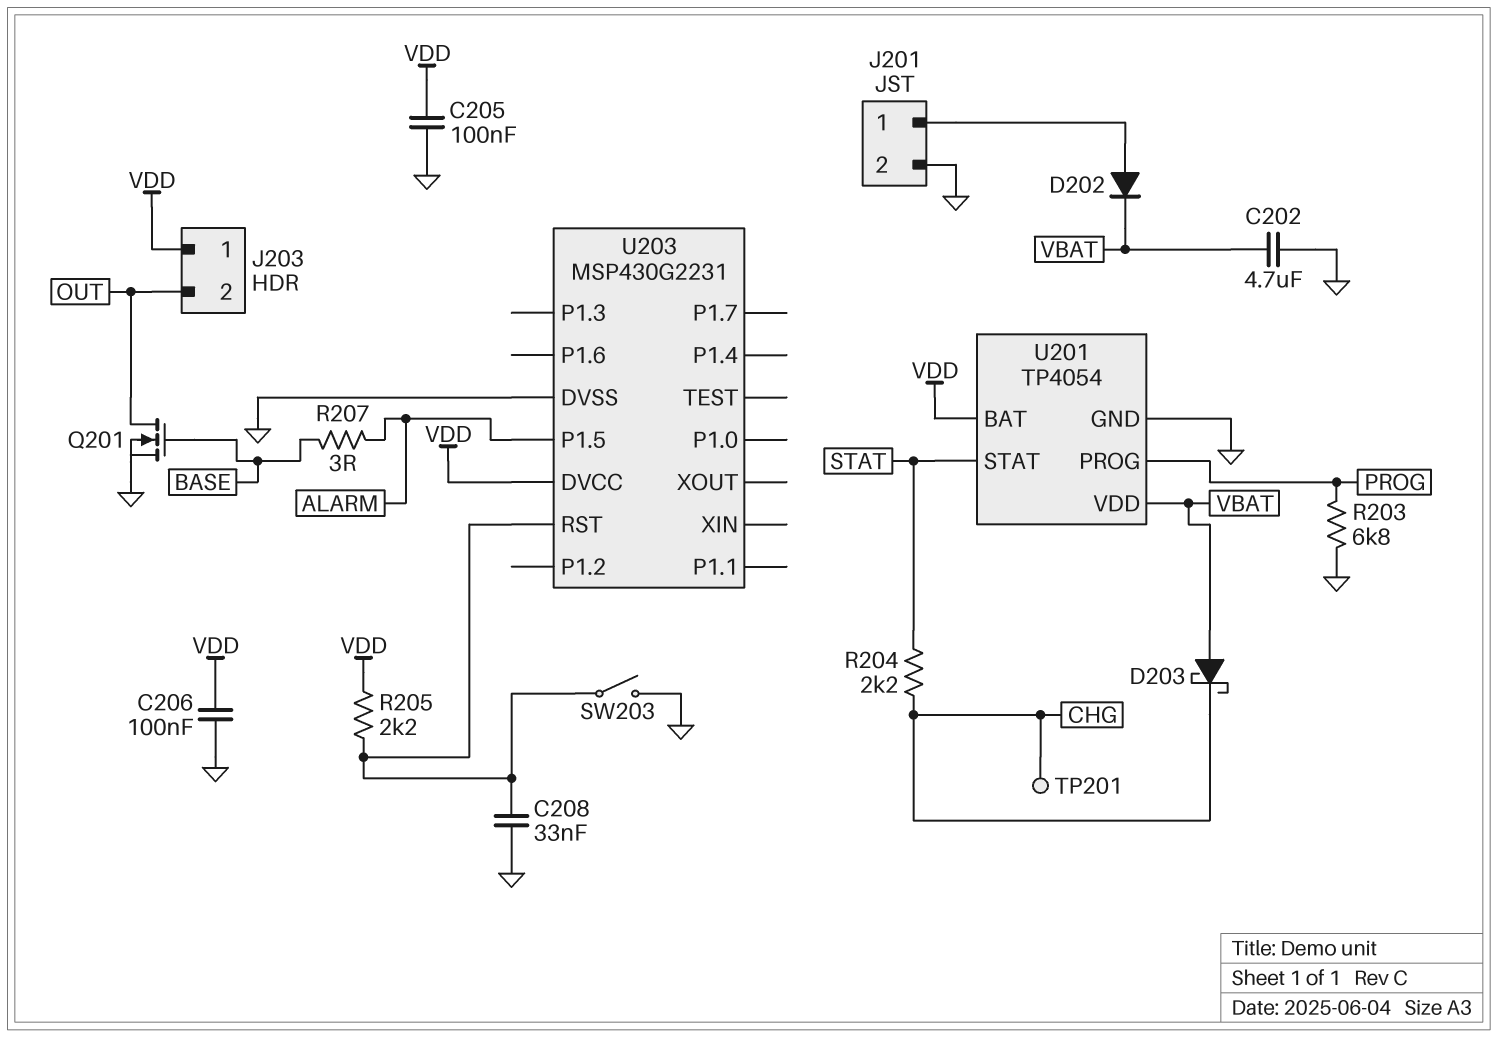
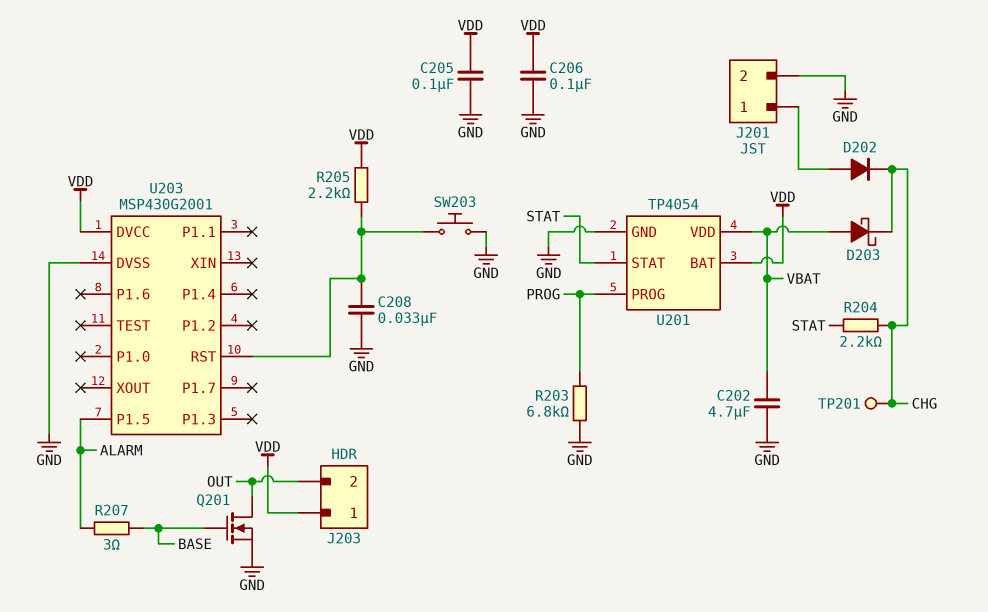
D202: diode (A J201/1, K VBAT) -> diode (A J201/1, K CHG)
SW203: switch (GND, U203/RST) -> button (GND, U203/RST)
U203: MSP430G2231 -> MSP430G2001

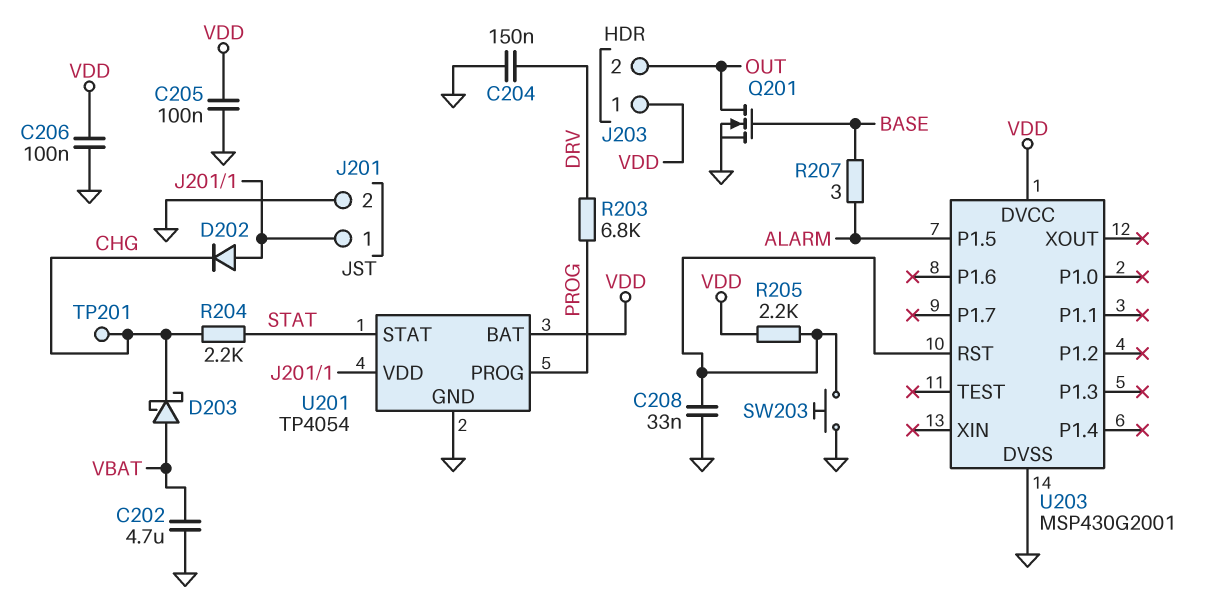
C204: none -> 150nF (DRV, GND)
R203: 6.8k (GND, PROG) -> 6.8k (DRV, PROG)
U201 pin VDD: VBAT -> J201/1

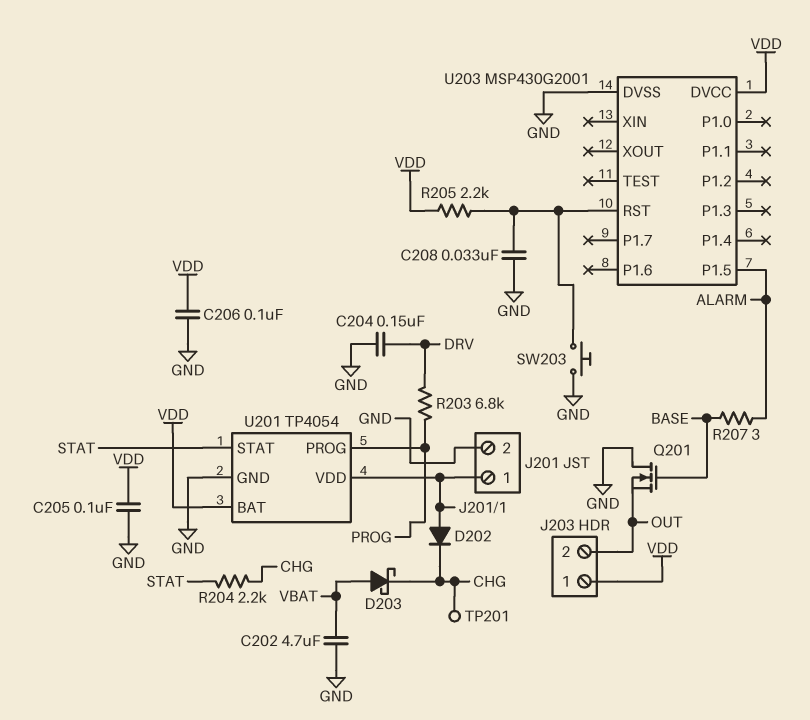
Q201: NMOS (G BASE, D OUT, S GND) -> NMOS (G BASE, D GND, S OUT)

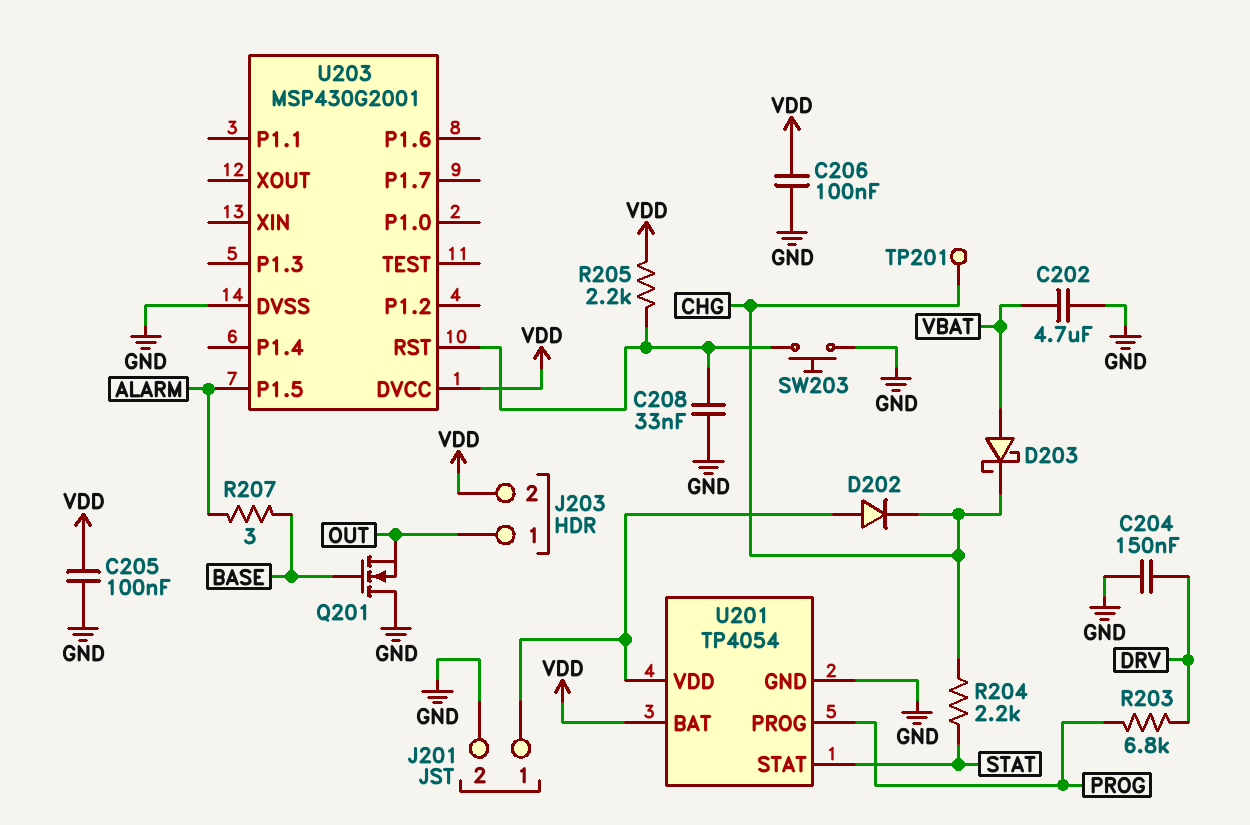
J203 pin 1: VDD -> OUT
J203 pin 2: OUT -> VDD

